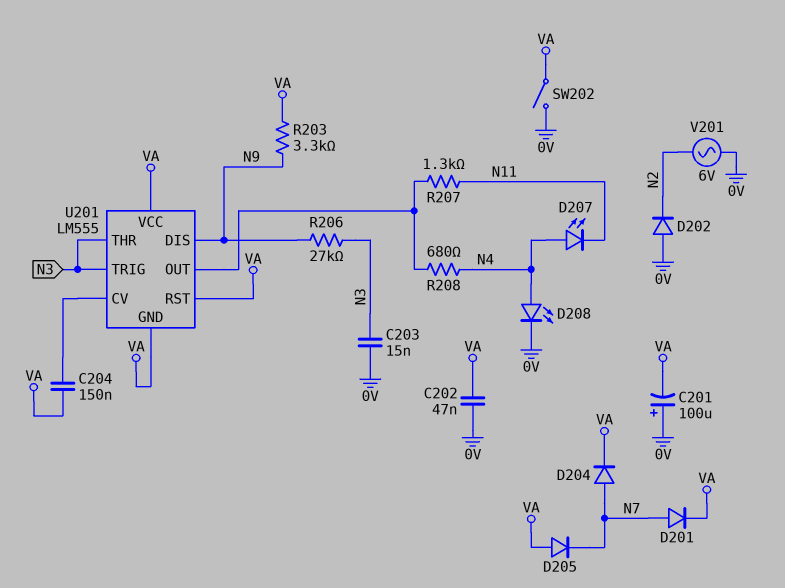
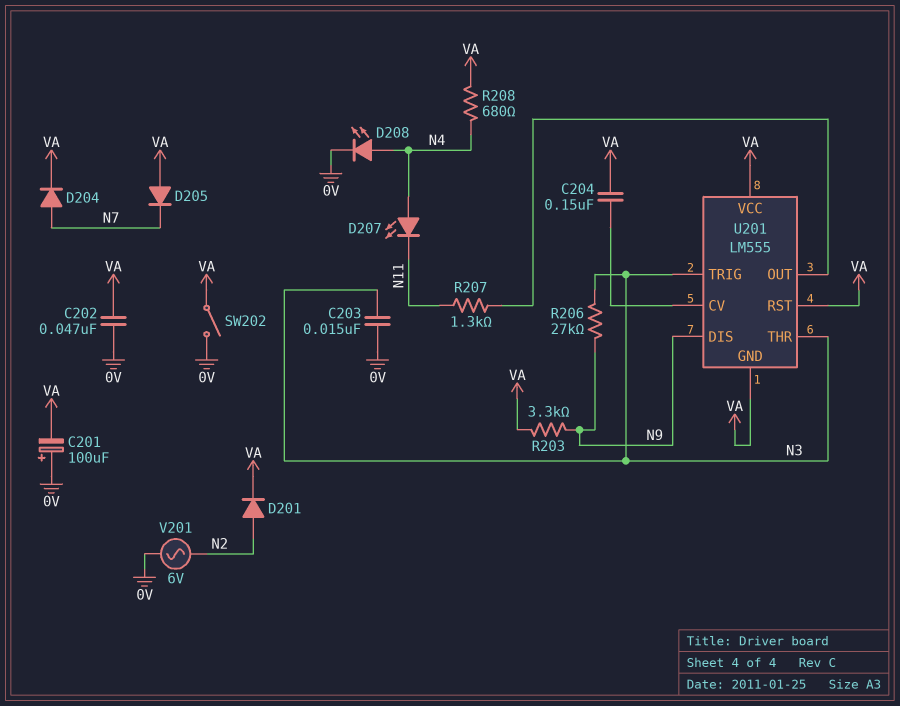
D201: diode (A N7, K VA) -> diode (A N2, K VA)
D202: diode (A 0V, K N2) -> none
R208: 680 (N4, U201/OUT) -> 680 (N4, VA)

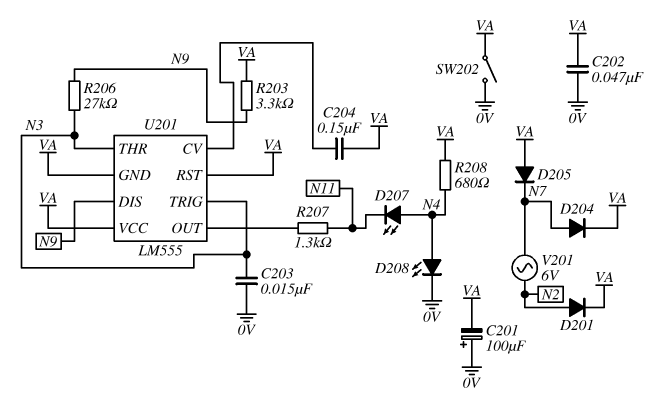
V201: AC 6V (0V, N2) -> AC 6V (N2, N7)

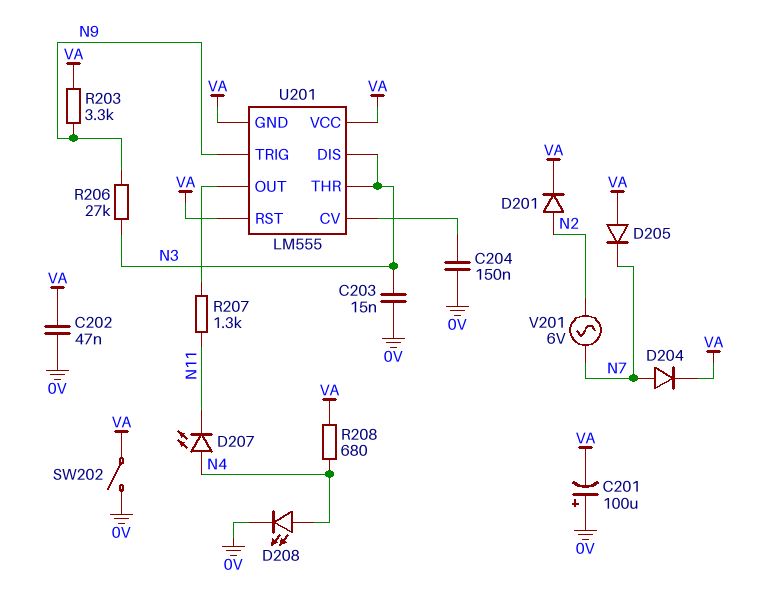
C204: 150nF (U201/CV, VA) -> 150nF (0V, U201/CV)
U201 pin DIS: N9 -> N3
U201 pin TRIG: N3 -> N9

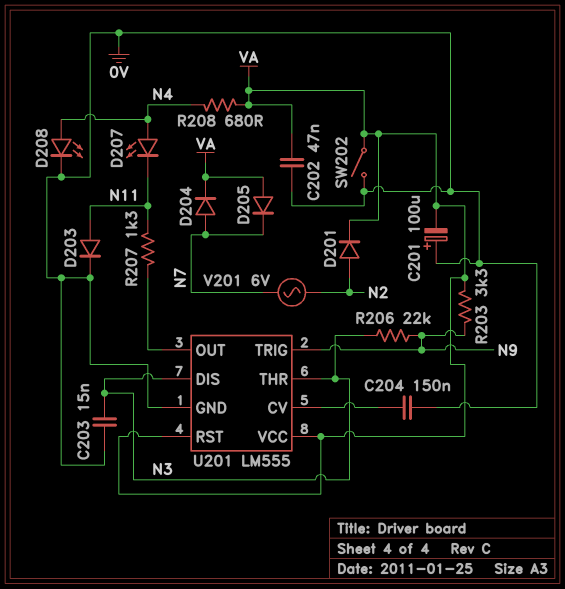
D203: none -> diode (A N11, K 0V)
R206: 27k (N3, N9) -> 22k (N3, N9)
U201 pin GND: VA -> 0V

